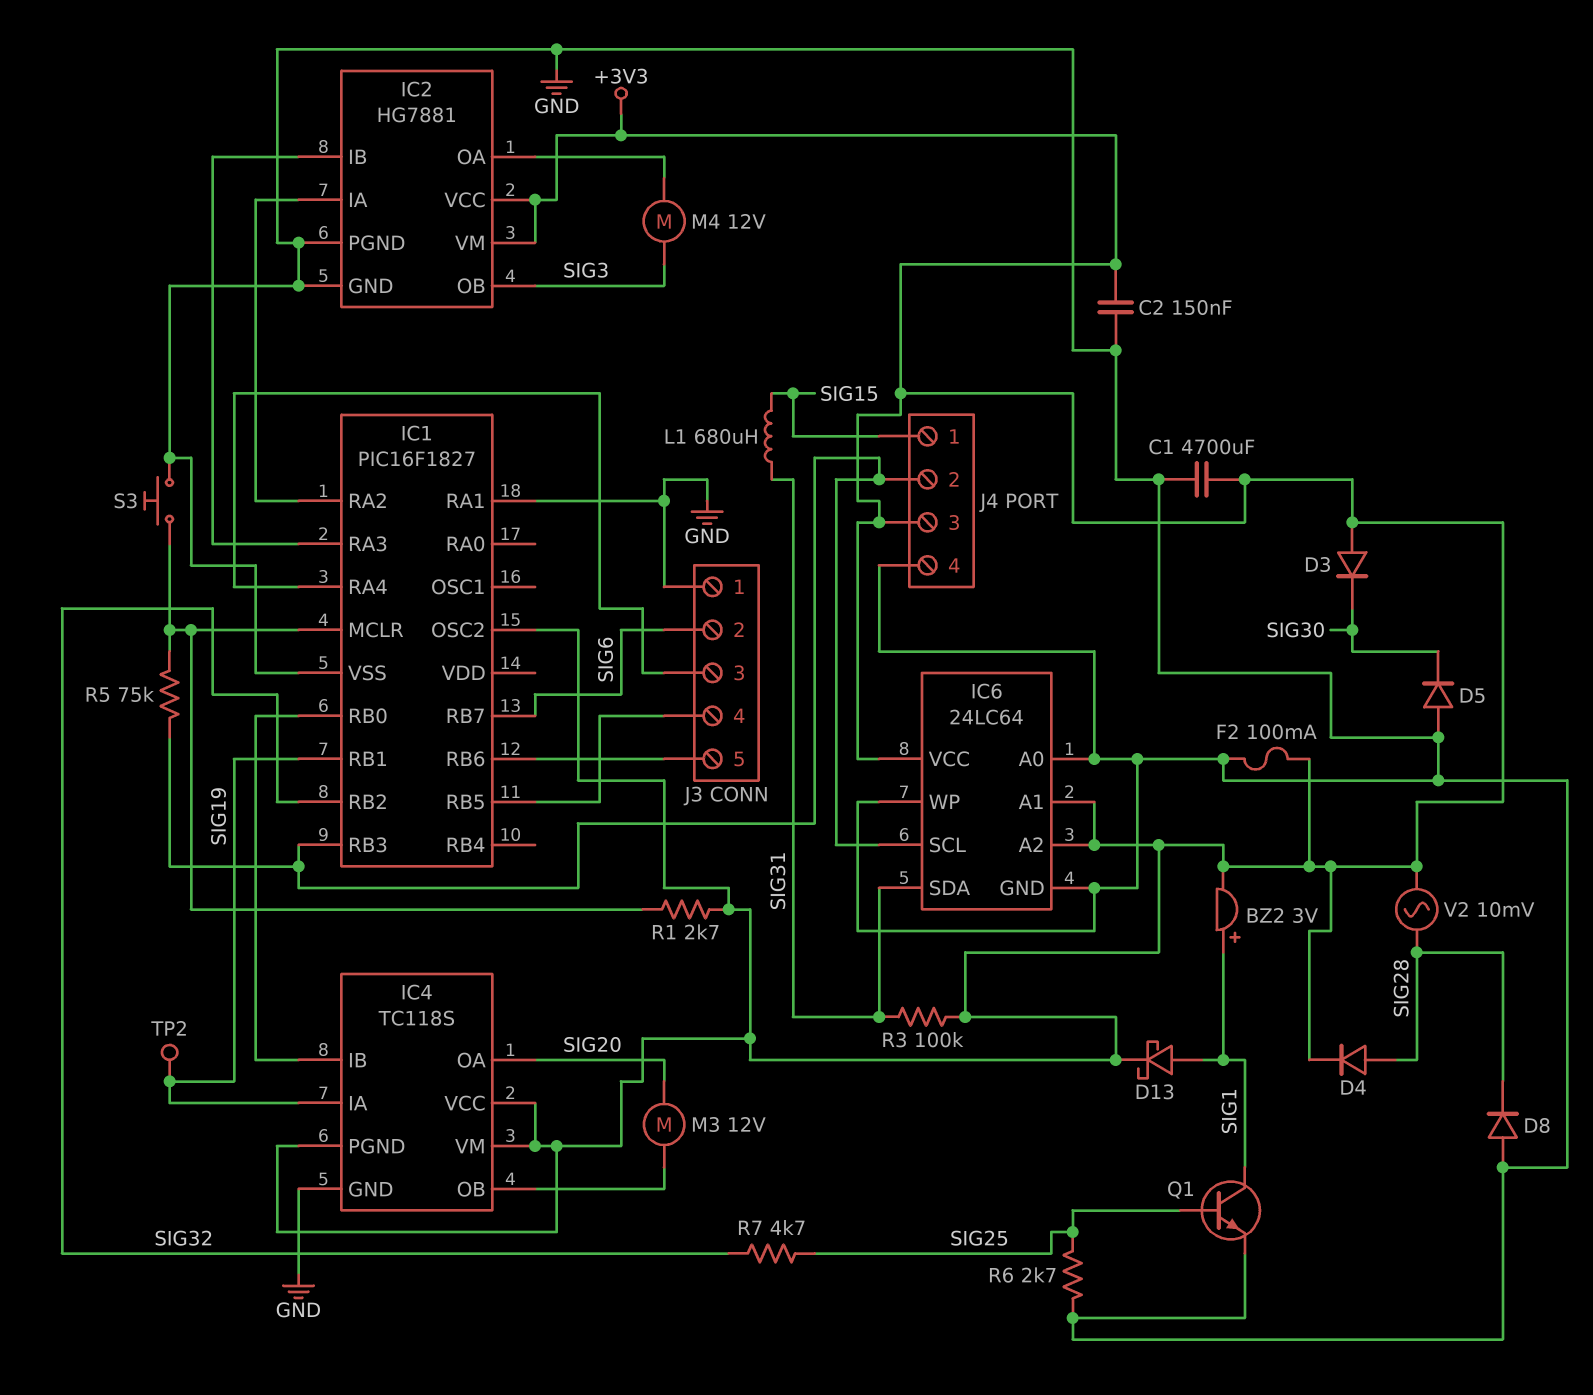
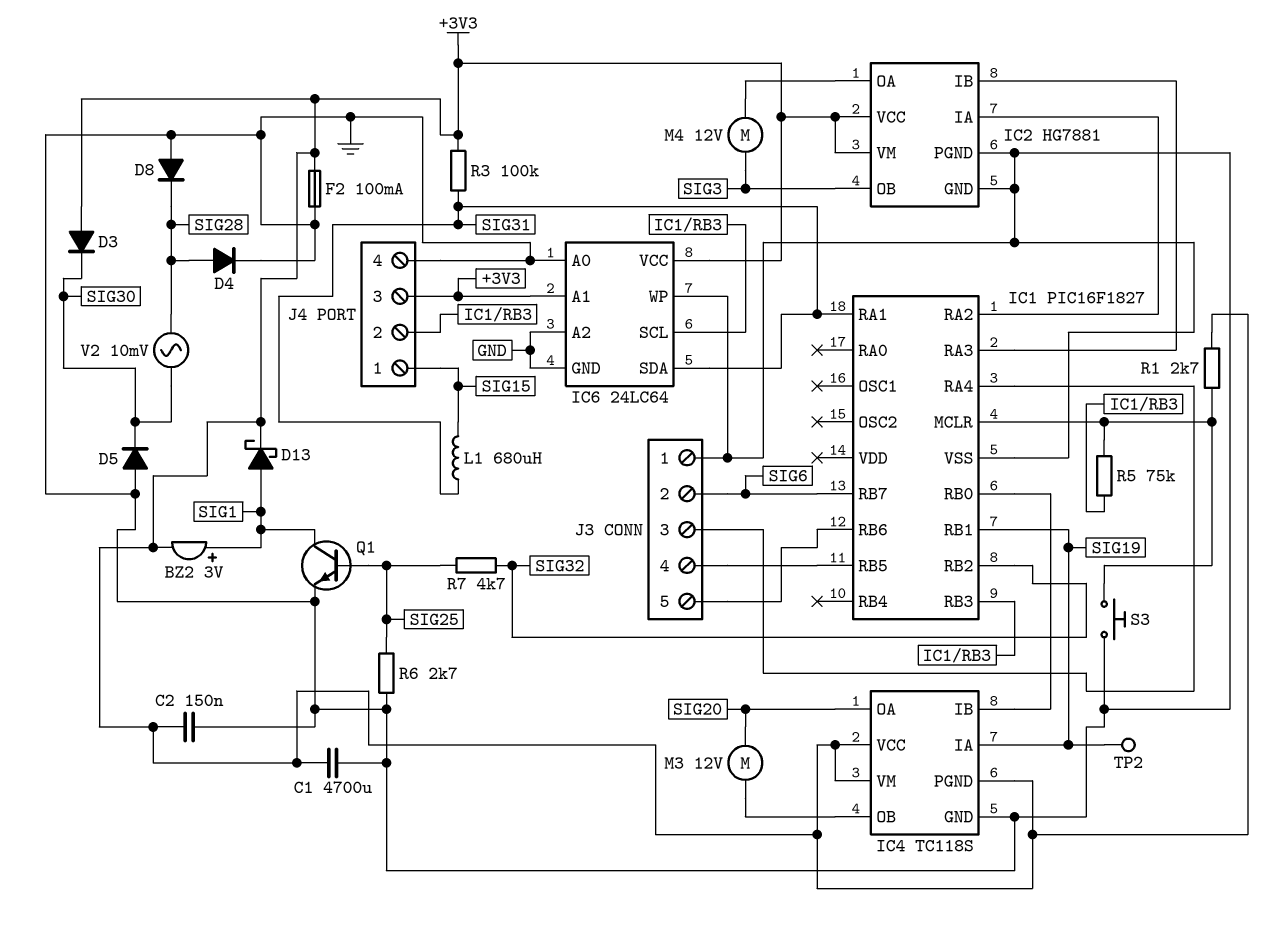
D4: diode (A SIG28, K +3V3) -> diode (A SIG28, K GND)
IC1 pin OSC2: +3V3 -> none
IC1 pin RA1: GND -> SIG31
IC6 pin A2: +3V3 -> GND
V2: AC 10mV (+3V3, SIG28) -> AC 10mV (SIG28, SIG30)

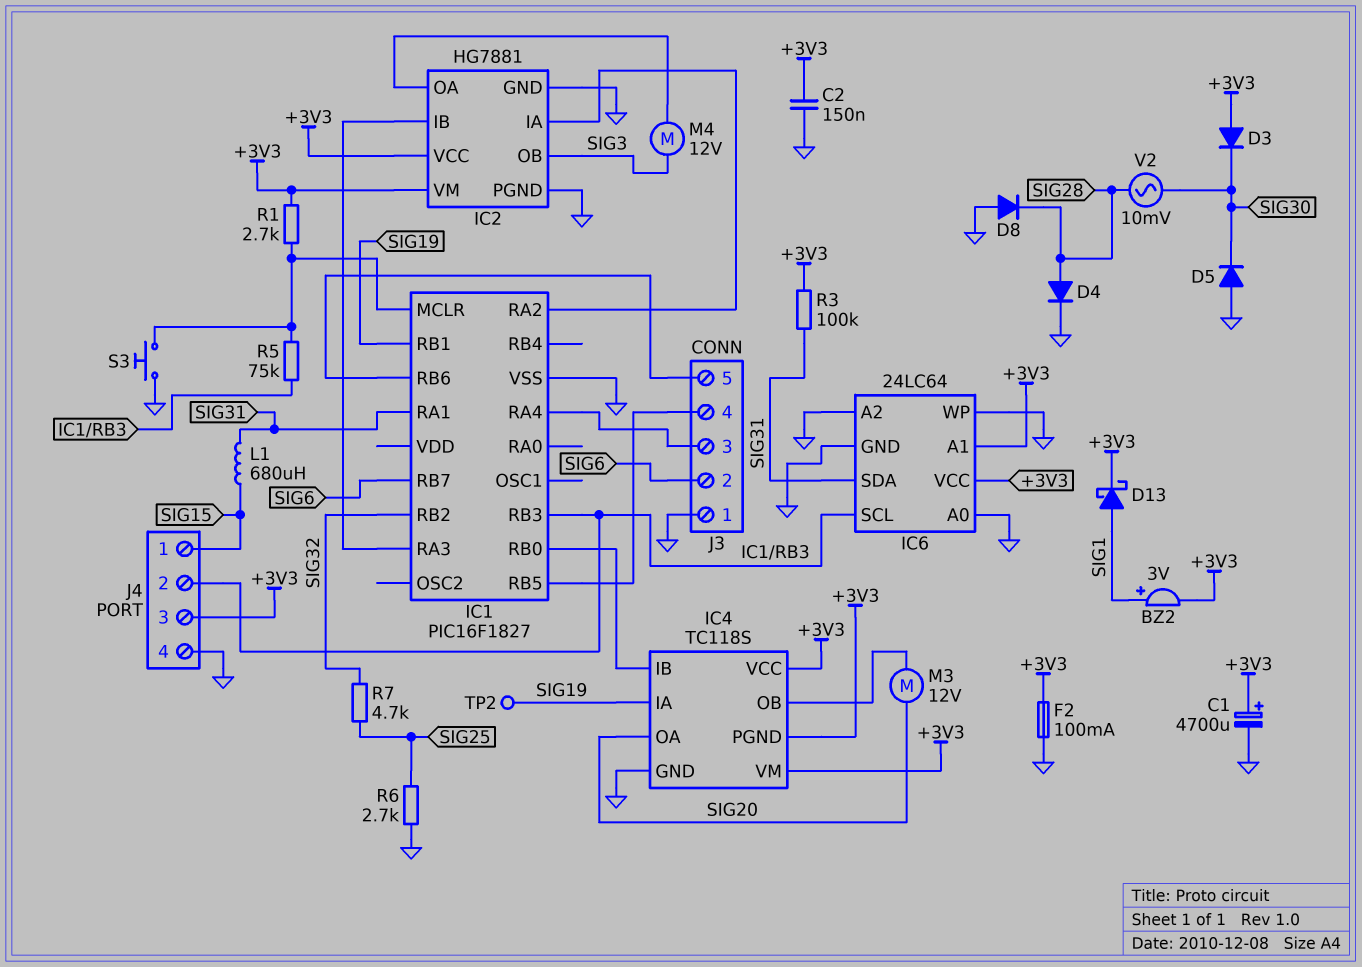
C1: 4700uF (+3V3, GND) -> 4700uF (plus +3V3, minus GND)
Q1: NPN (B SIG25, C SIG1, E GND) -> none

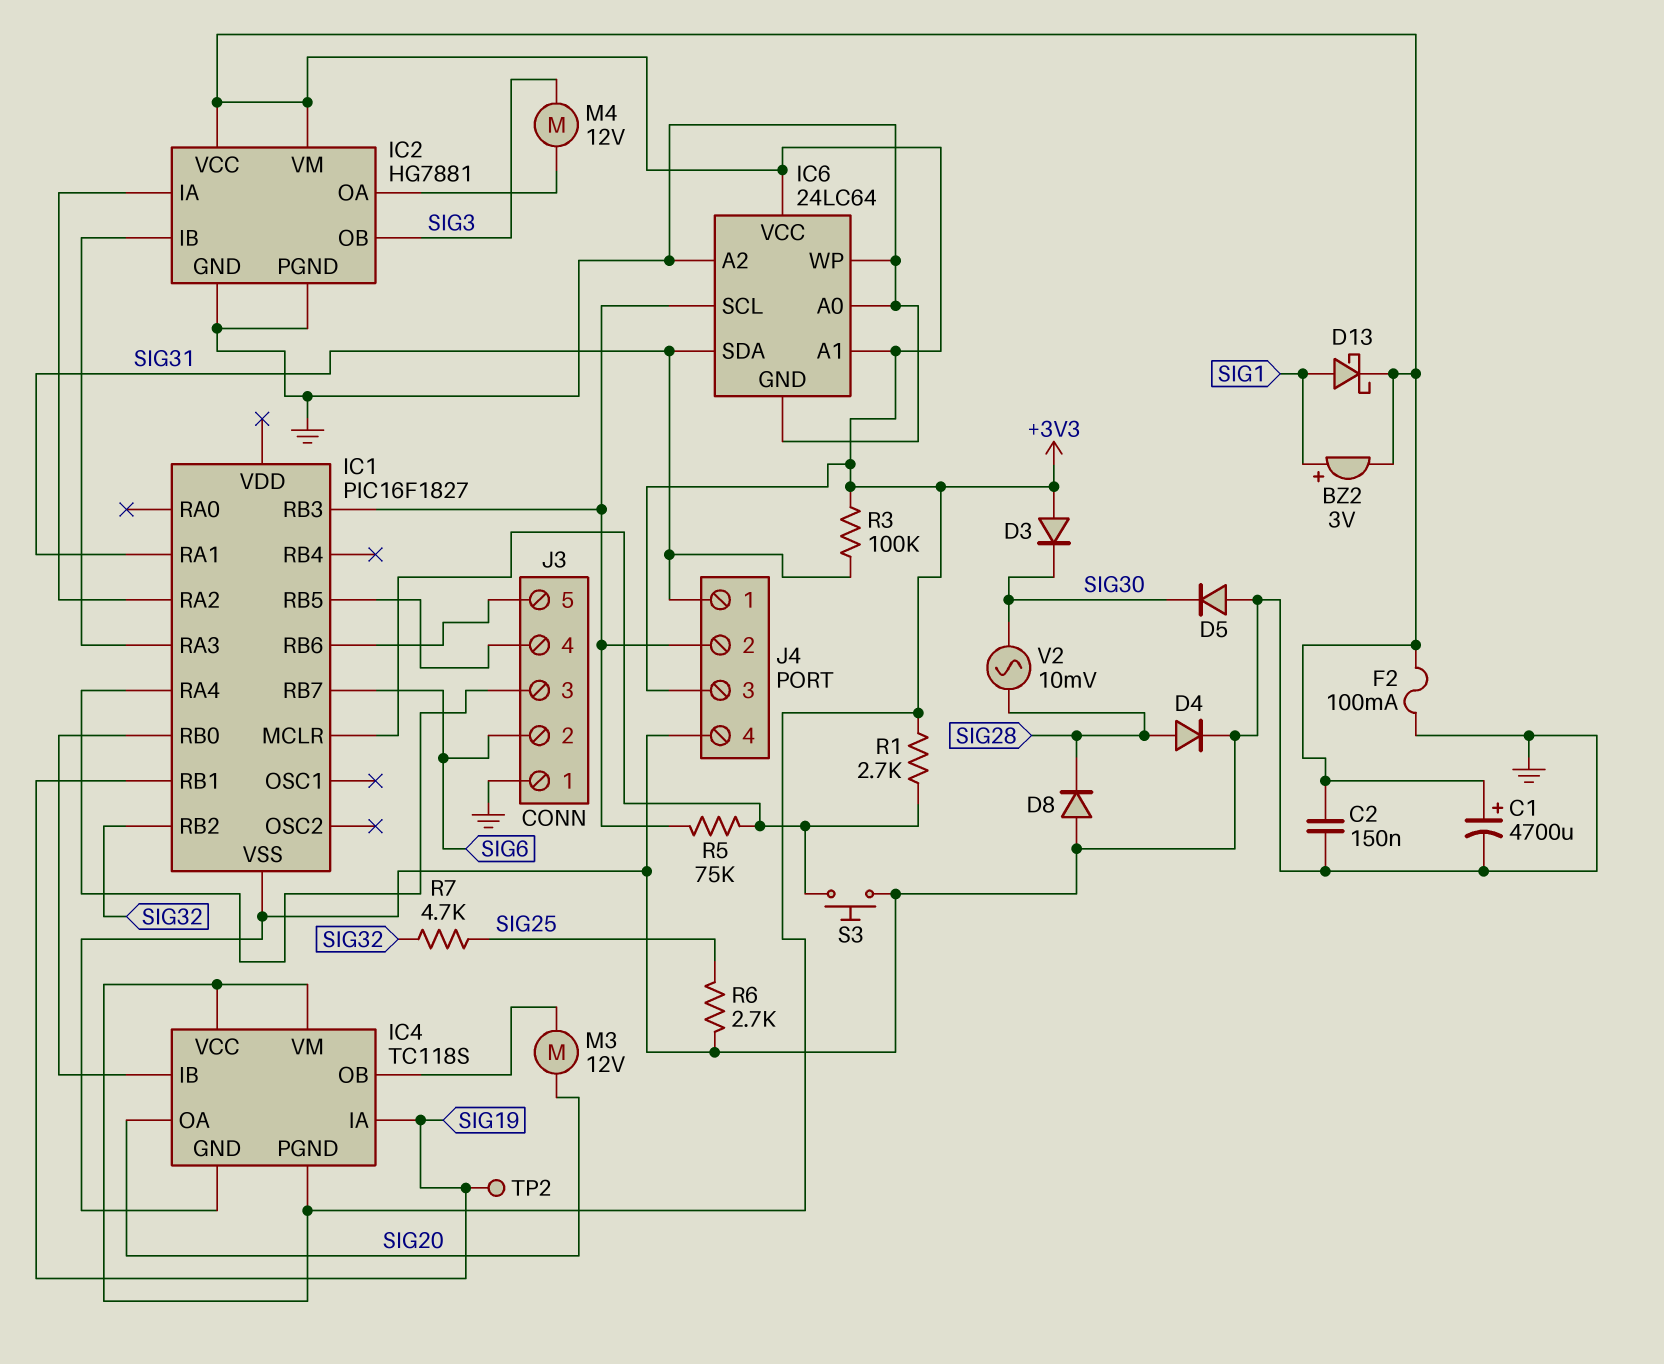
J4 pin 1: SIG15 -> SIG31
L1: 680uH (SIG15, SIG31) -> none

